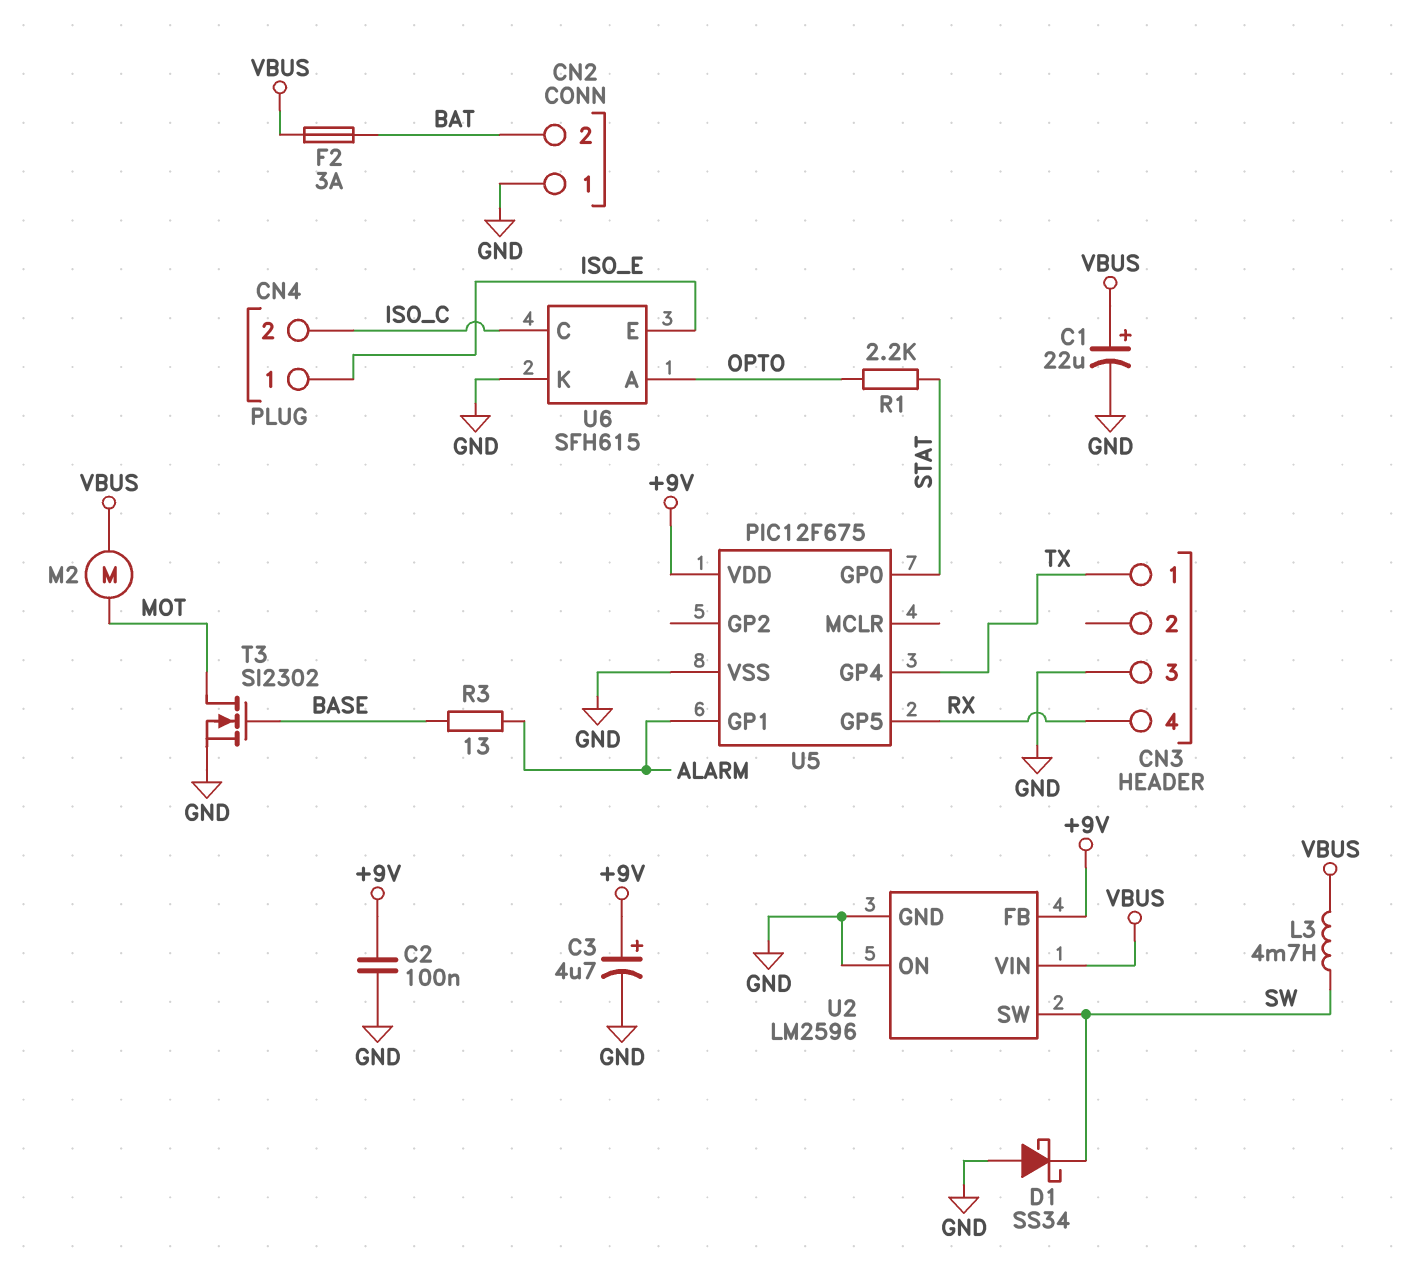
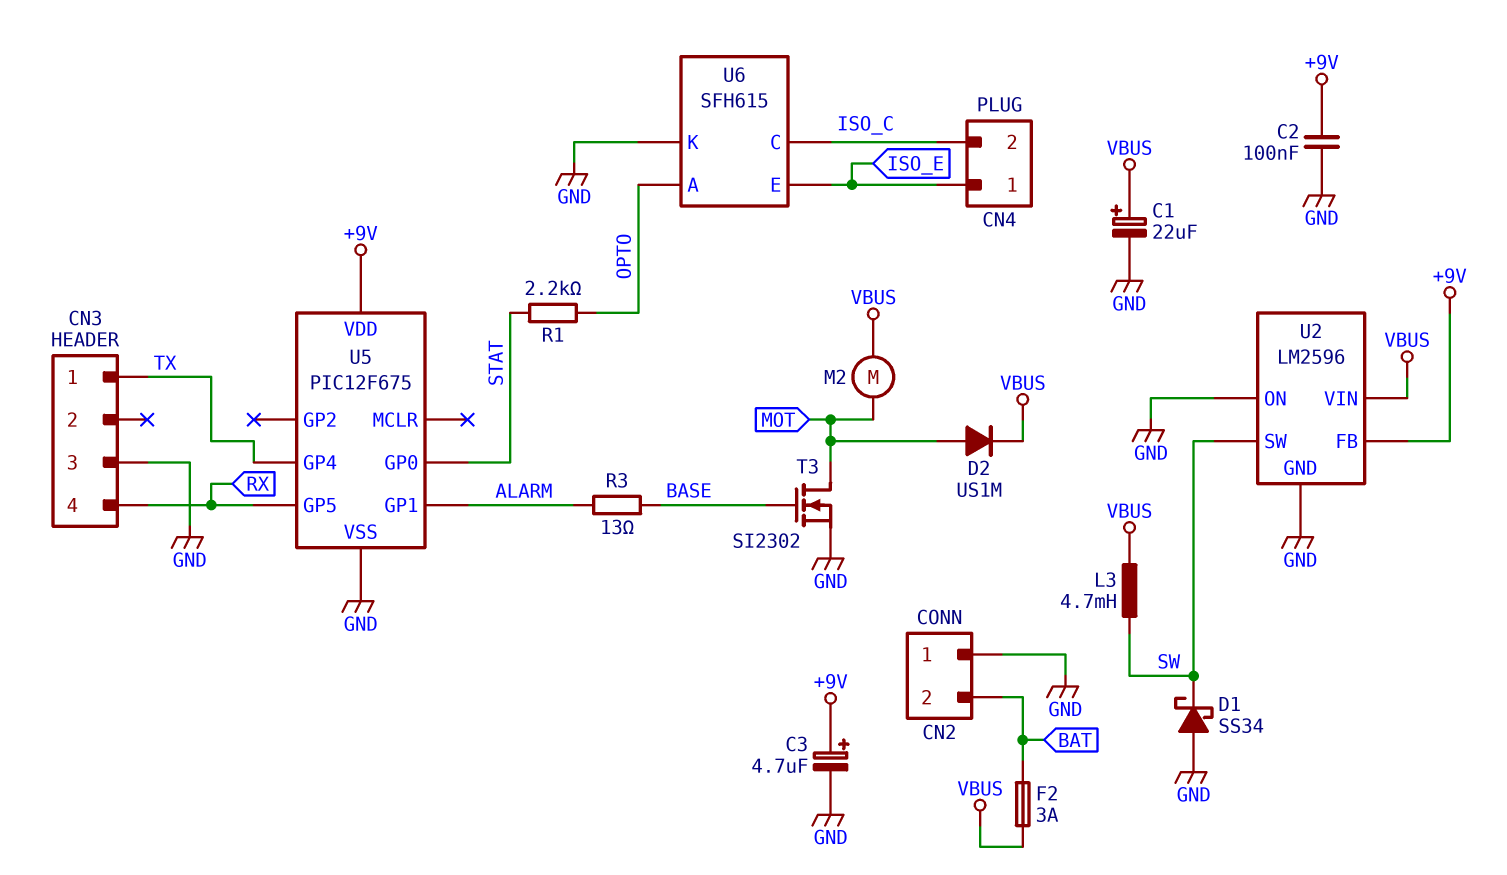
D2: none -> diode US1M (A MOT, K VBUS)

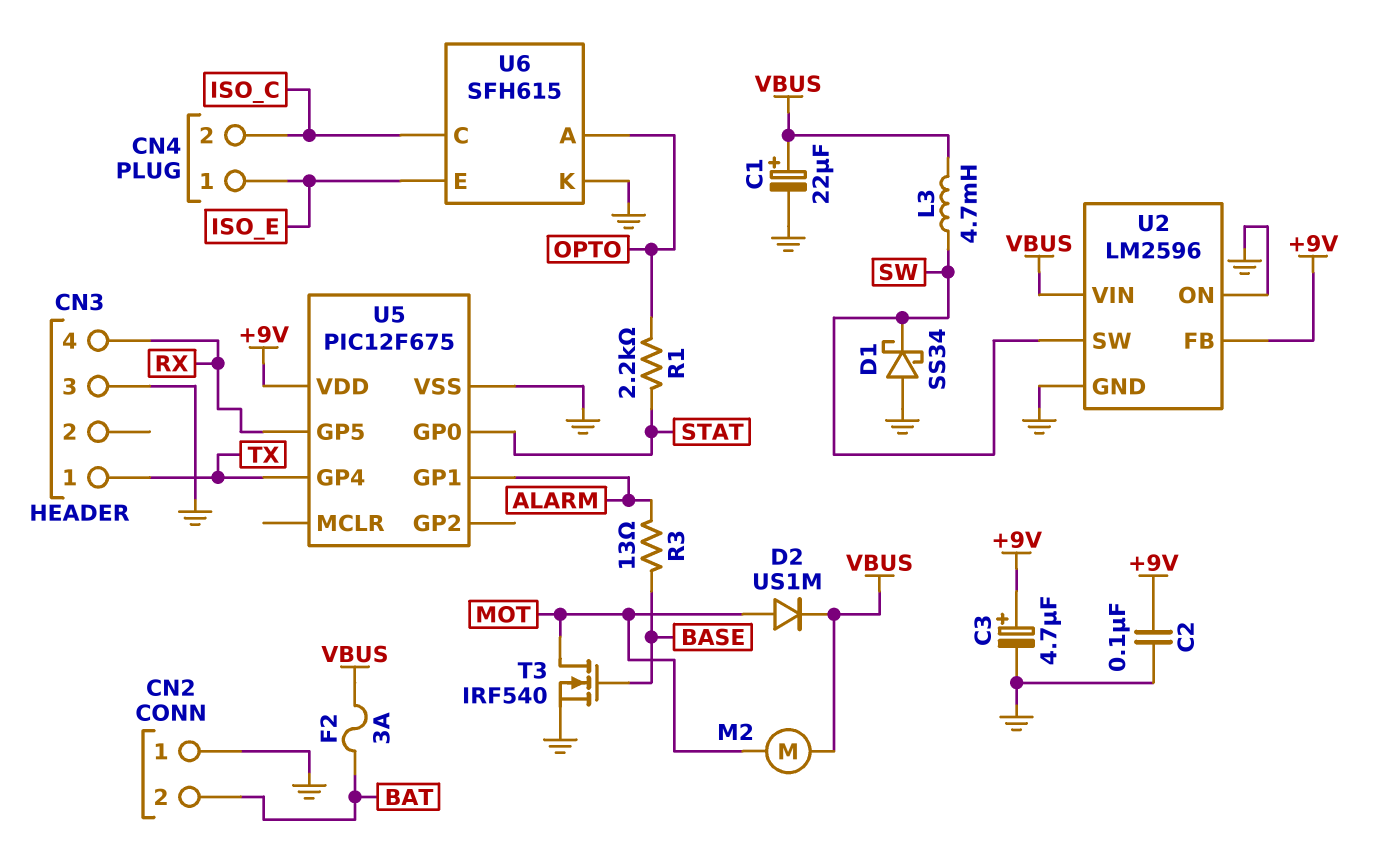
T3: NMOS SI2302 (G BASE, D MOT, S GND) -> NMOS IRF540 (G BASE, D MOT, S GND)

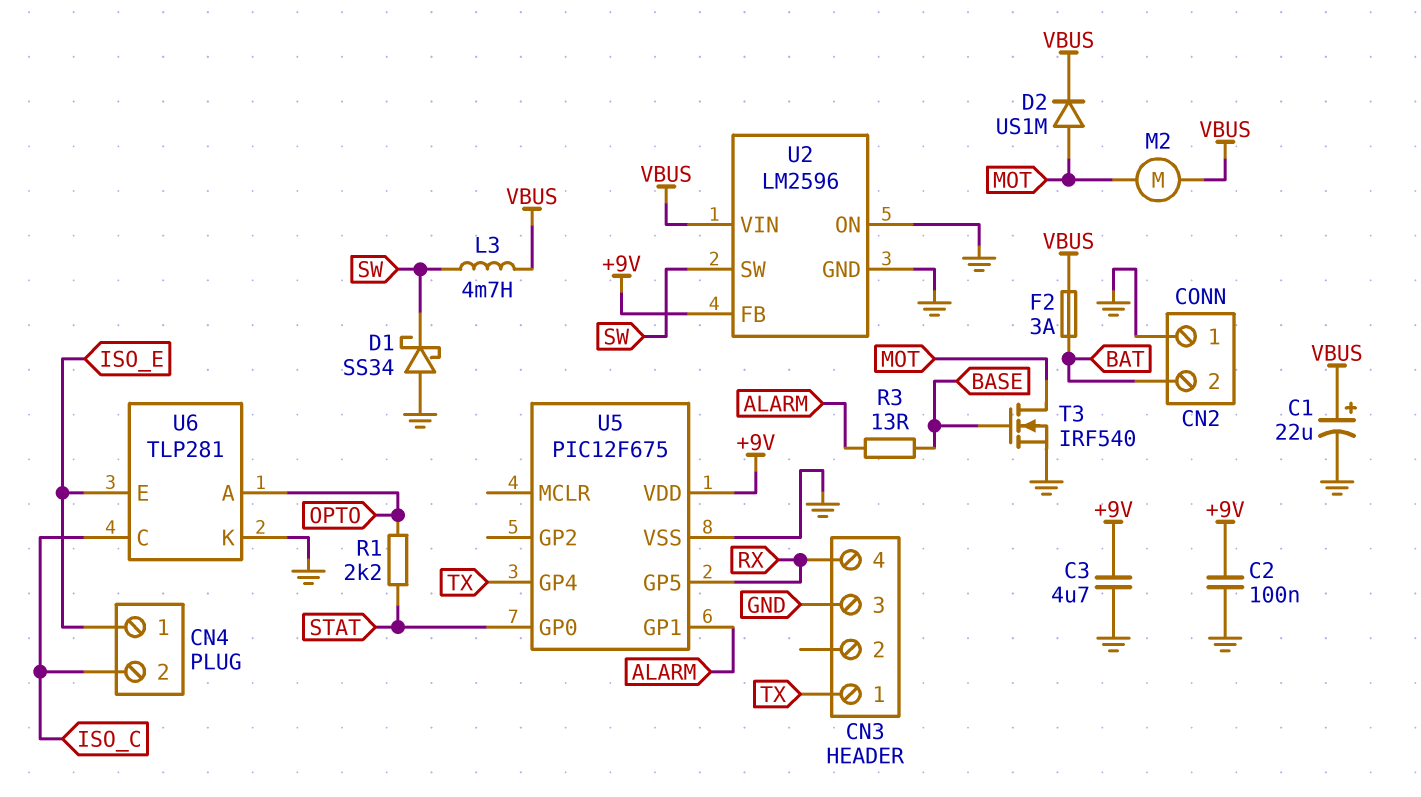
C3: 4.7uF (plus +9V, minus GND) -> 4.7uF (+9V, GND)
U6: SFH615 -> TLP281

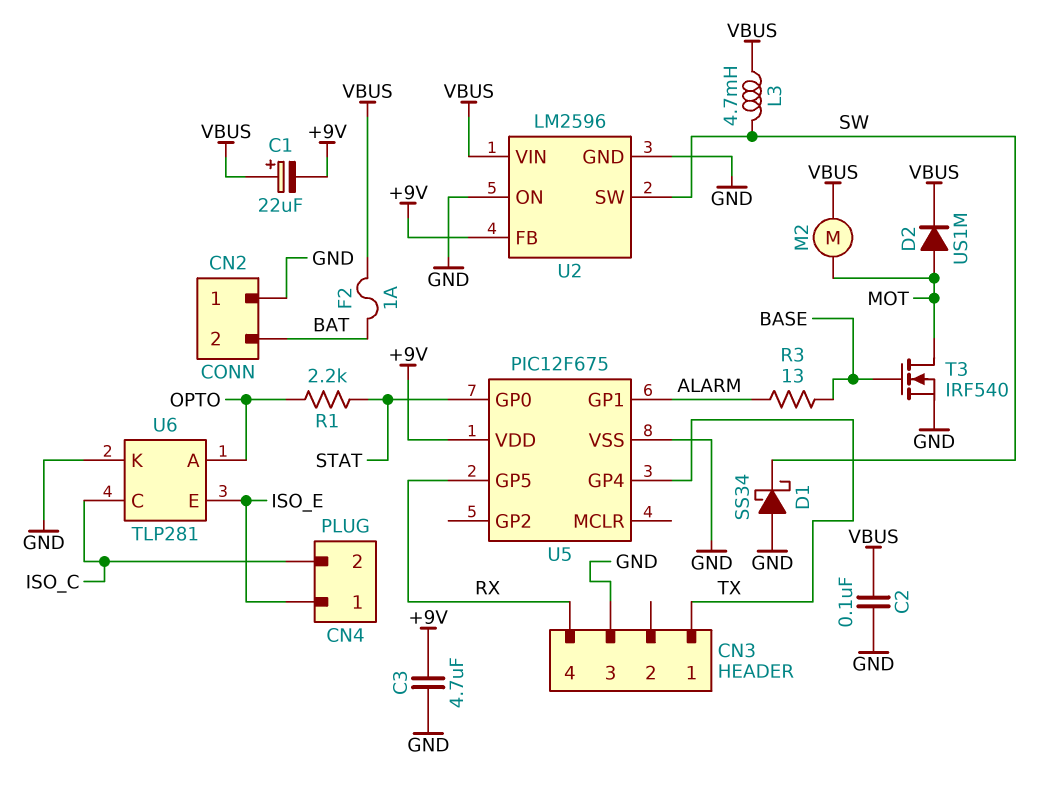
C1: 22uF (plus VBUS, minus GND) -> 22uF (plus VBUS, minus +9V)
C2: 100nF (+9V, GND) -> 100nF (GND, VBUS)
F2: 3A (BAT, VBUS) -> 1A (BAT, VBUS)

